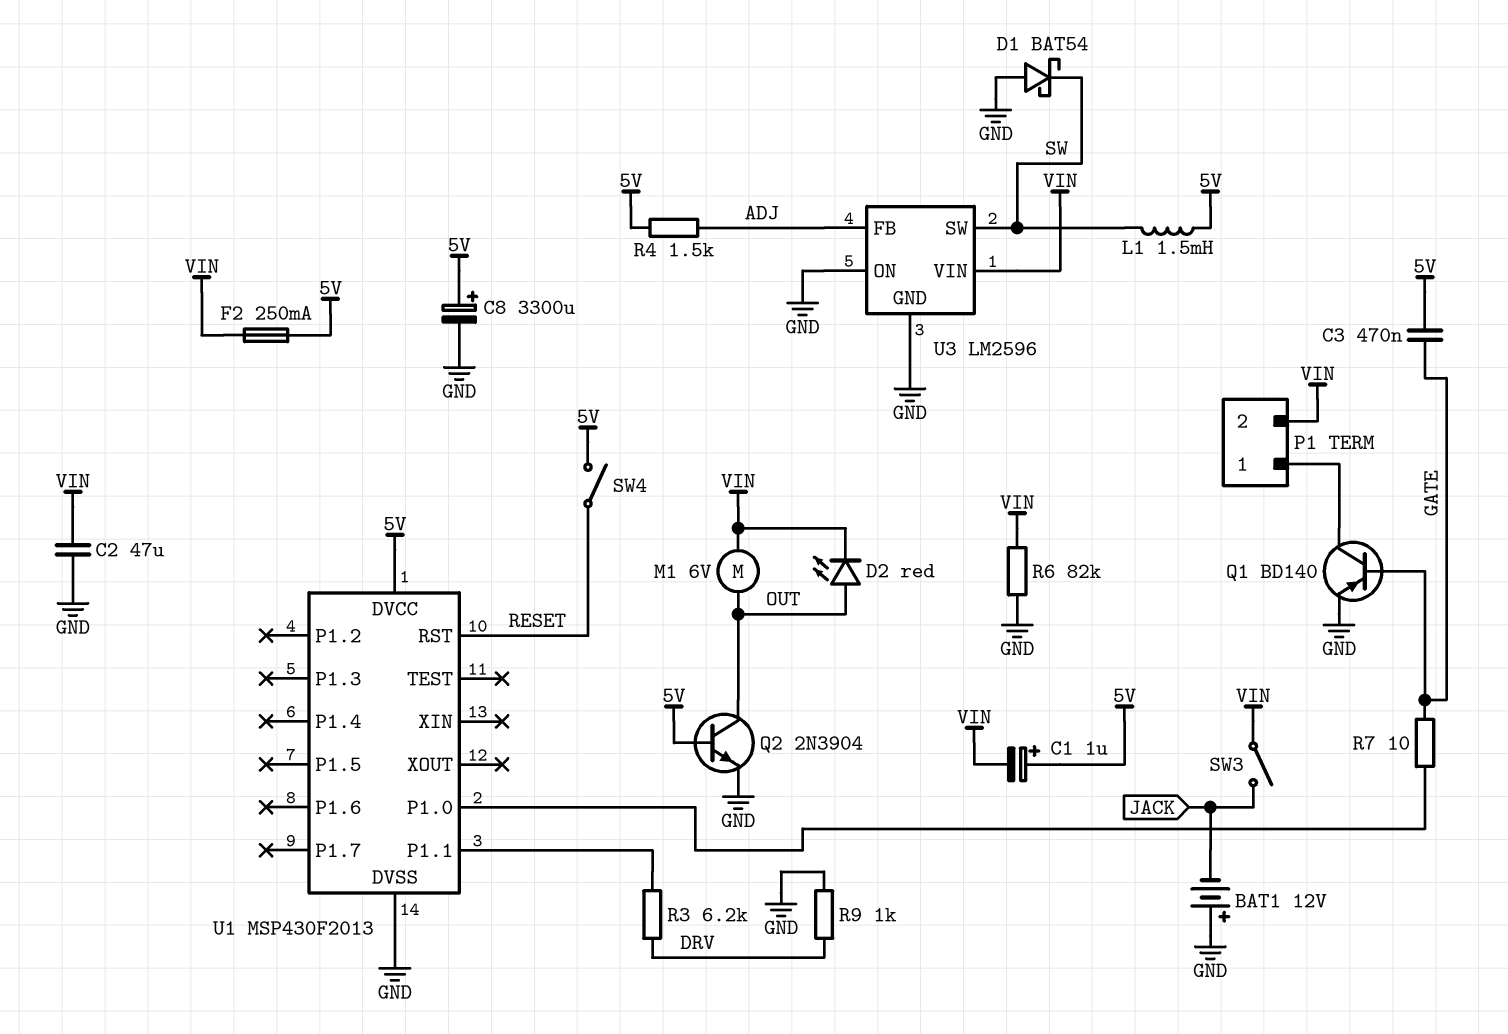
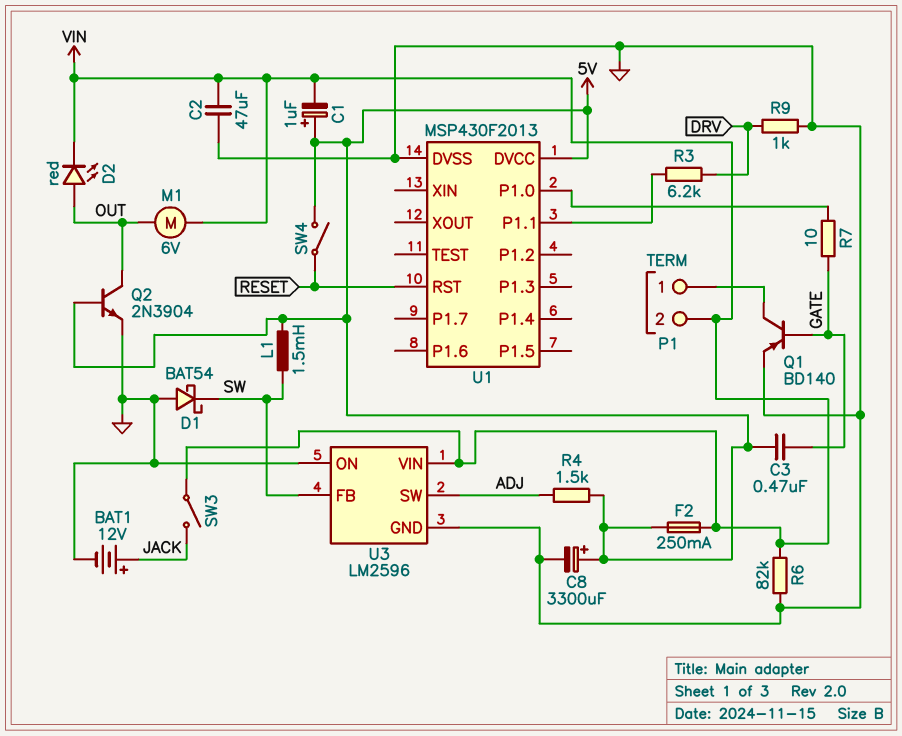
BAT1: 12V (plus GND, minus JACK) -> 12V (plus JACK, minus GND)
U3 pin FB: ADJ -> SW
U3 pin SW: SW -> ADJ

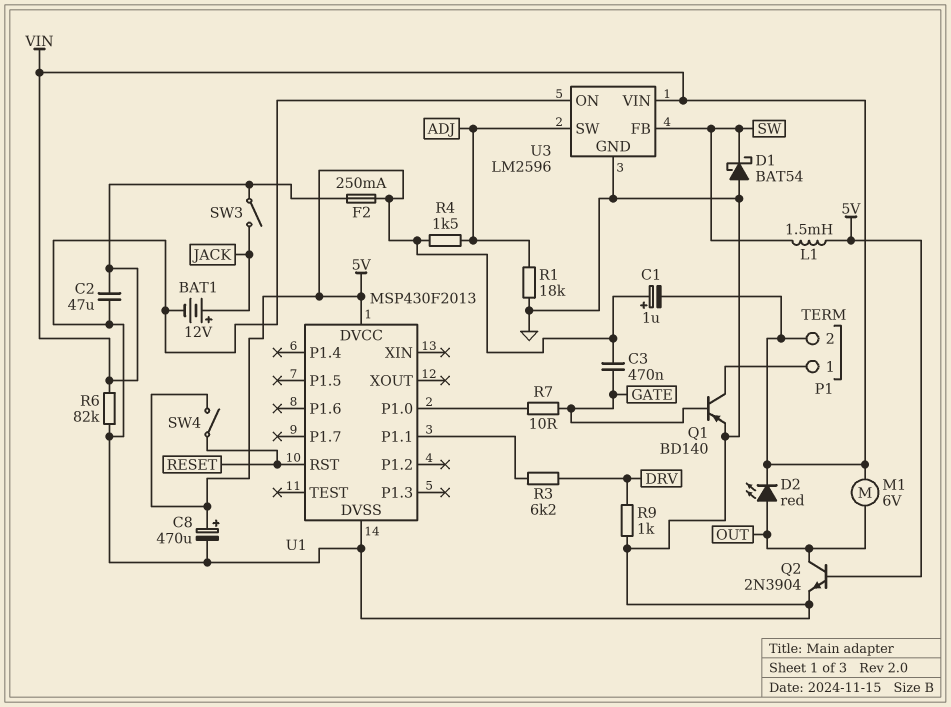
C8: 3300uF (plus 5V, minus GND) -> 470uF (plus 5V, minus GND)
R1: none -> 18k (ADJ, GND)

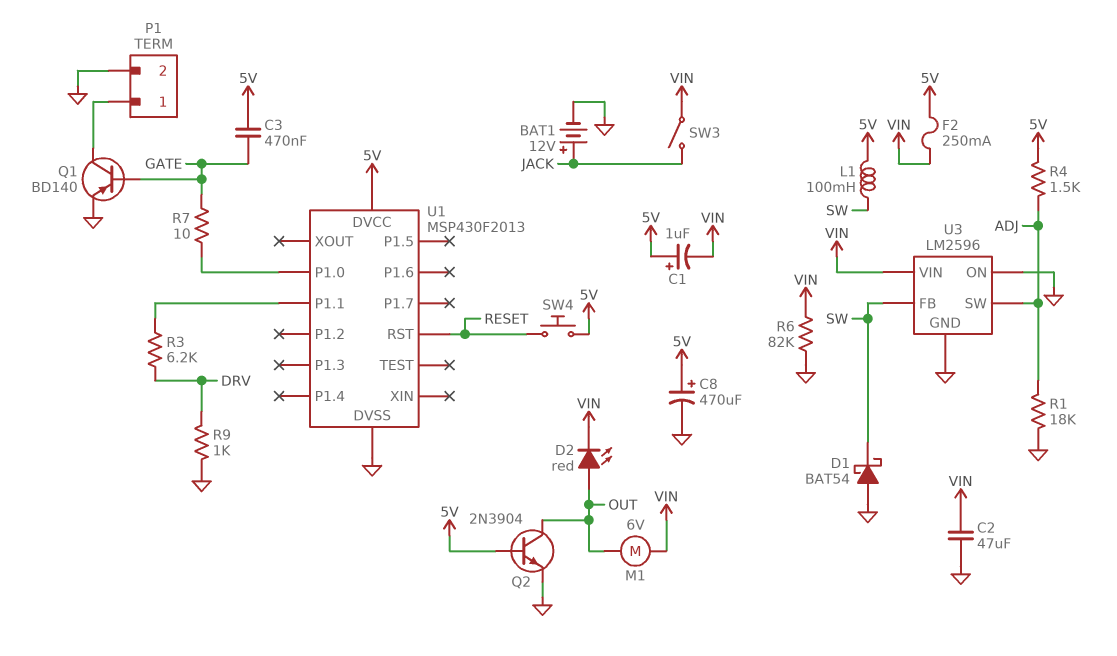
L1: 1.5mH (5V, SW) -> 100mH (5V, SW)
P1 pin 2: VIN -> GND
SW4: switch (5V, RESET) -> button (5V, RESET)

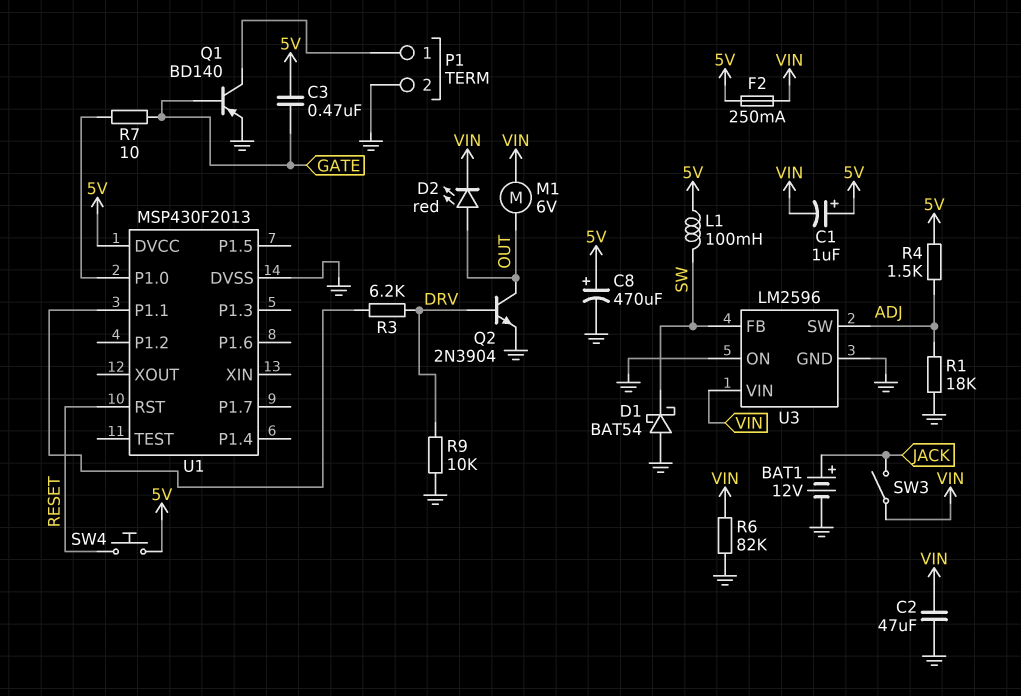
Q2: NPN 2N3904 (B 5V, C OUT, E GND) -> NPN 2N3904 (B DRV, C OUT, E GND)
R9: 1k (DRV, GND) -> 10k (DRV, GND)

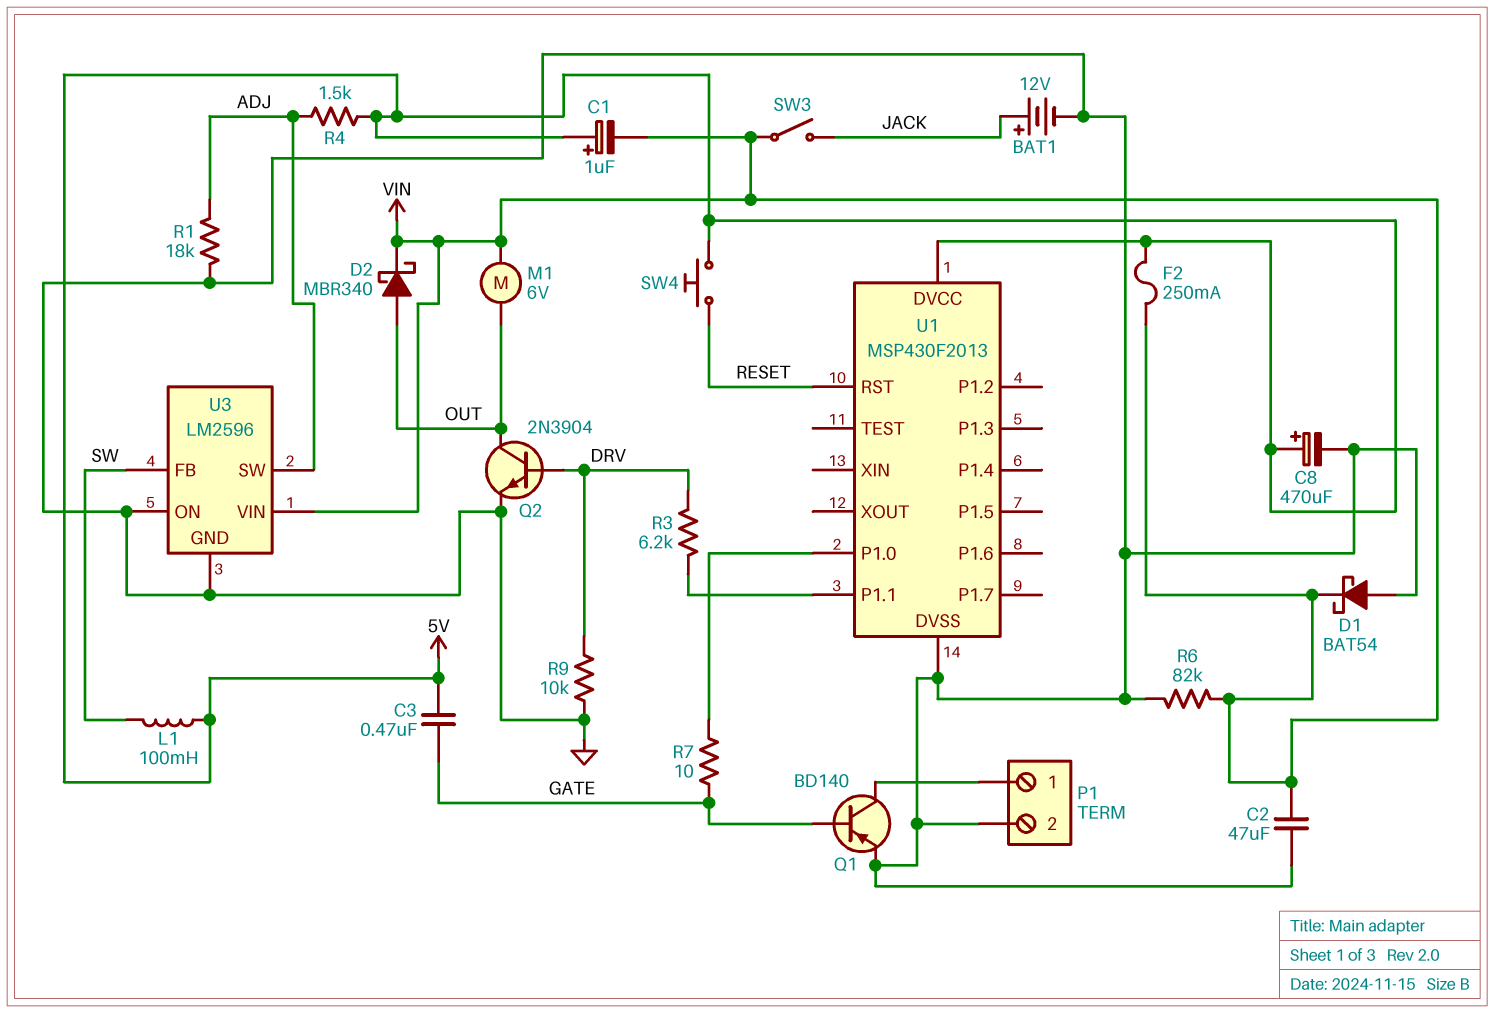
D1: schottky BAT54 (A GND, K SW) -> schottky BAT54 (A GND, K VIN)
D2: LED red (A OUT, K VIN) -> schottky MBR340 (A OUT, K VIN)

